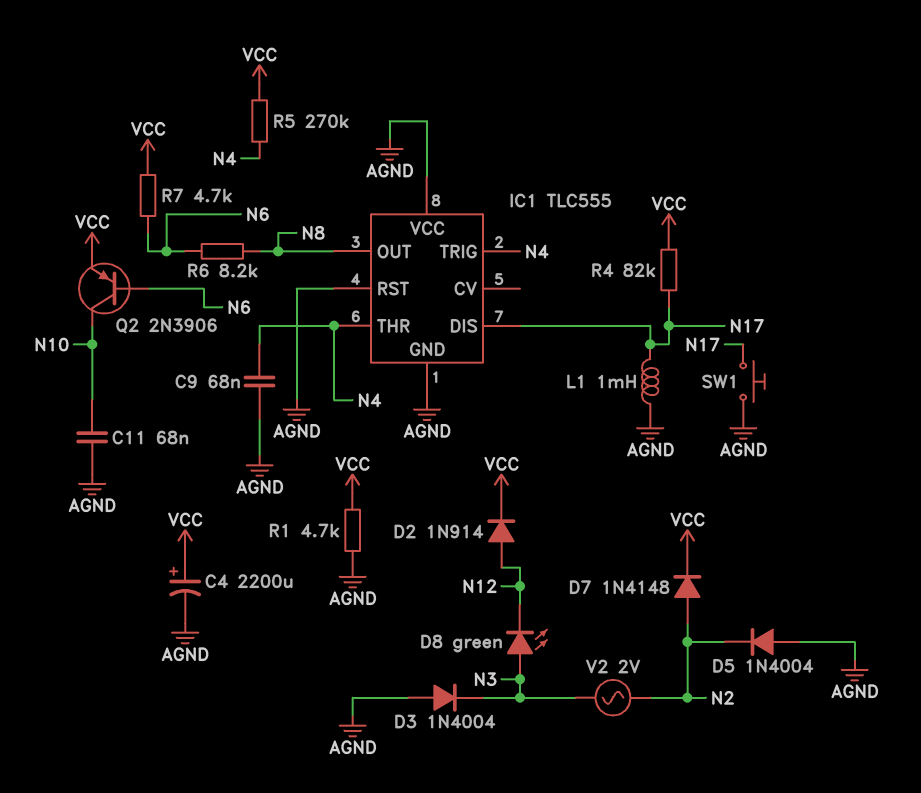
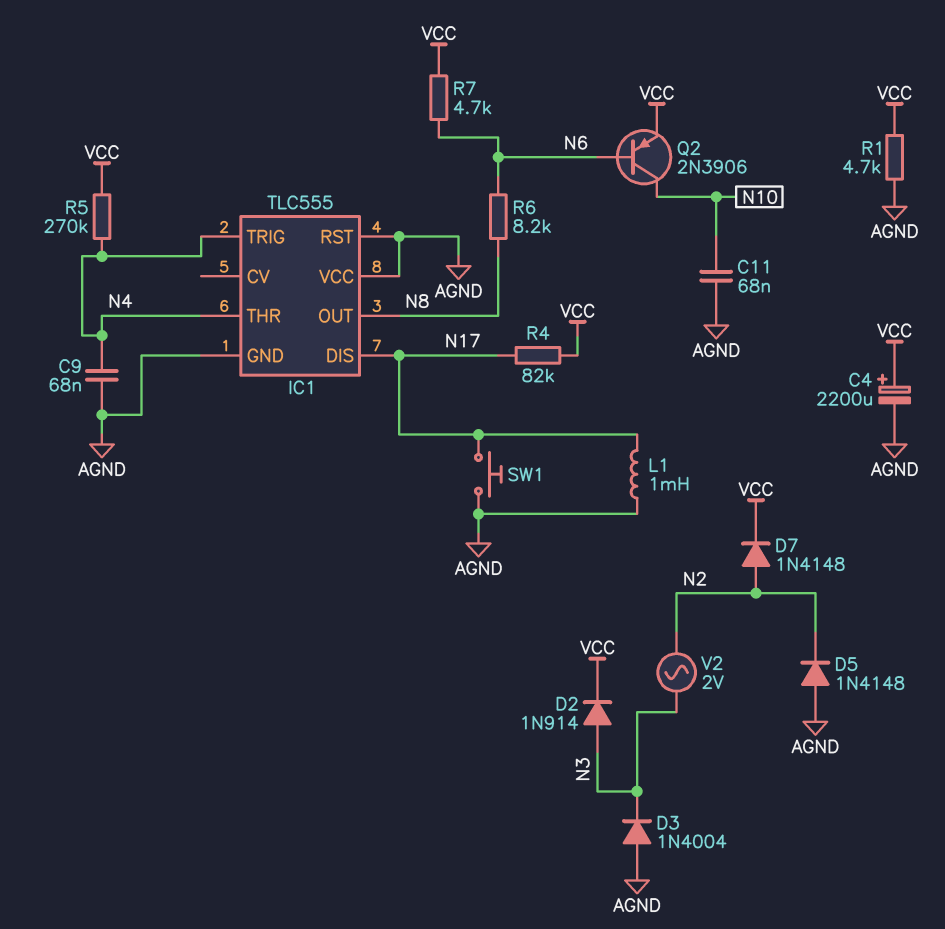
D2: diode 1N914 (A N12, K VCC) -> diode 1N914 (A N3, K VCC)
D5: diode 1N4004 (A AGND, K N2) -> diode 1N4148 (A AGND, K N2)
D8: LED green (A N3, K N12) -> none

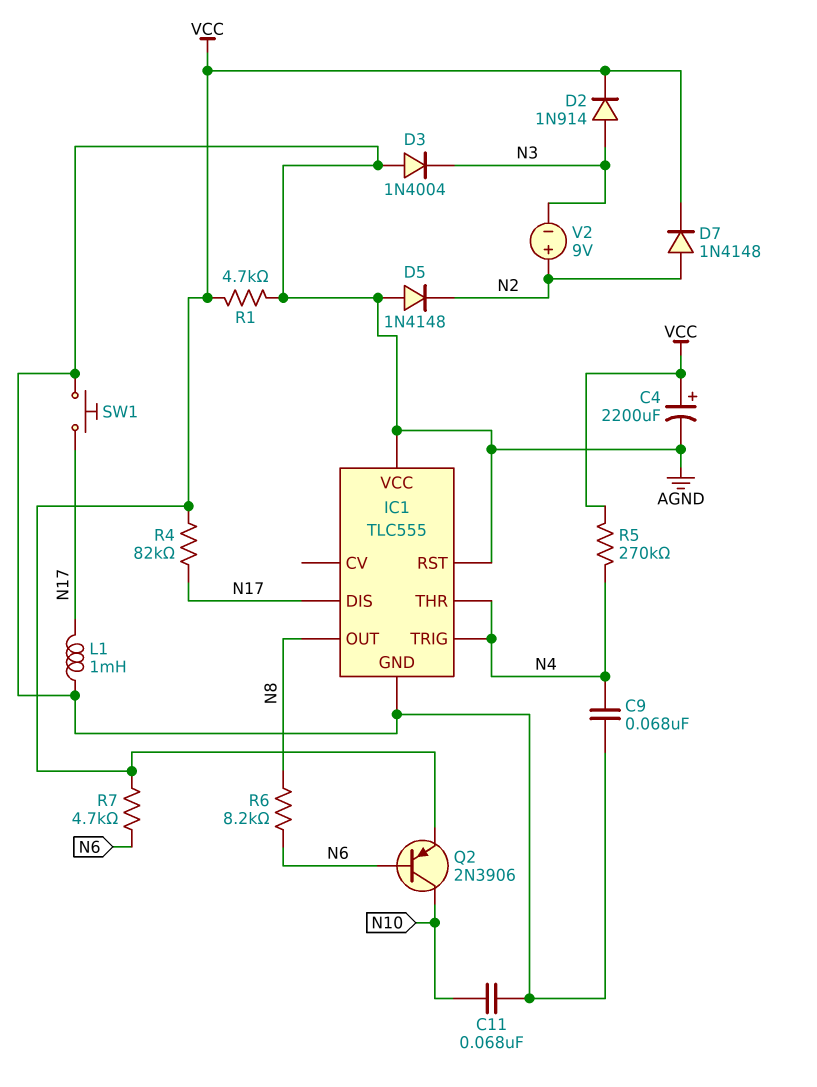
V2: AC 2V (N2, N3) -> 9V (plus N2, minus N3)

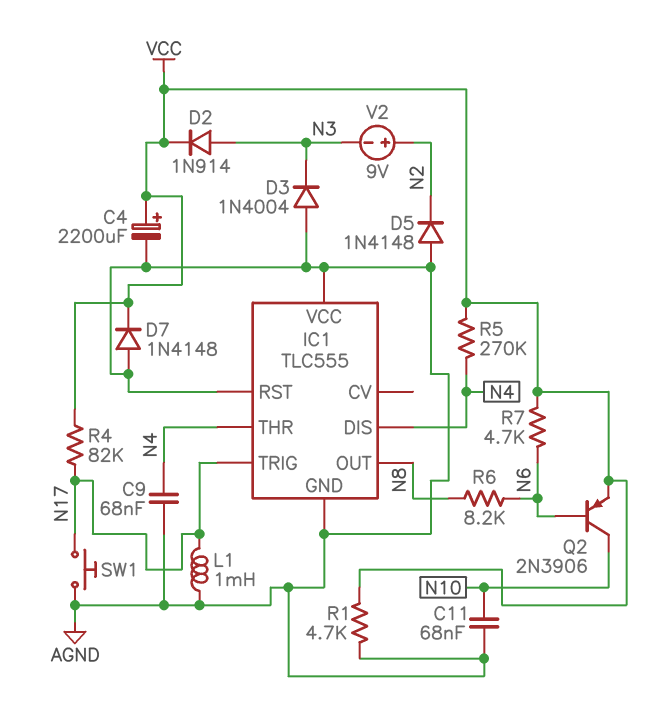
D7: diode 1N4148 (A N2, K VCC) -> diode 1N4148 (A AGND, K VCC)
IC1 pin DIS: N17 -> N4
IC1 pin TRIG: N4 -> N17

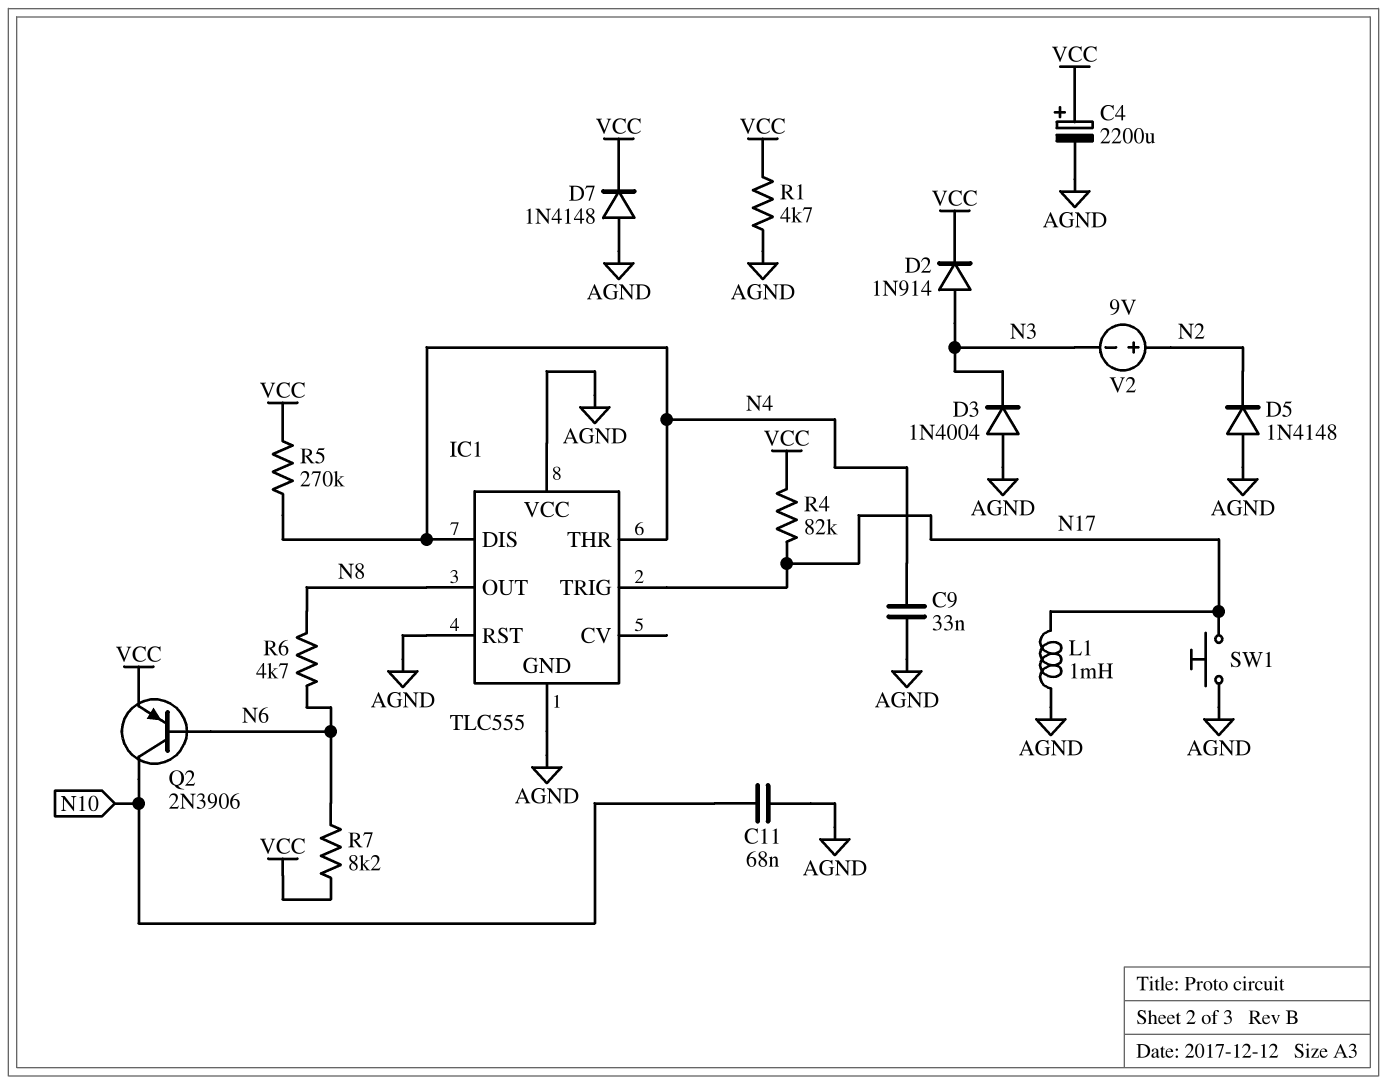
C9: 68nF (AGND, N4) -> 33nF (AGND, N4)
R6: 8.2k (N6, N8) -> 4.7k (N6, N8)
R7: 4.7k (N6, VCC) -> 8.2k (N6, VCC)

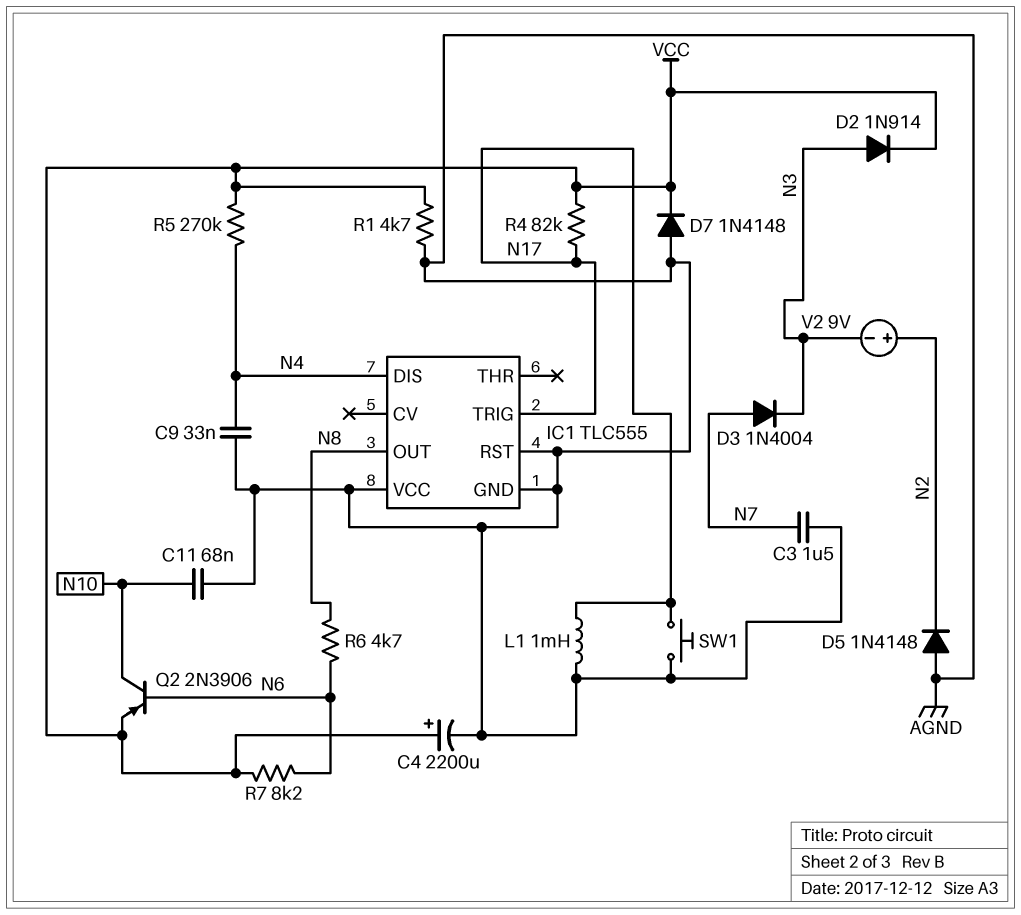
C3: none -> 1.5uF (AGND, N7)
D3: diode 1N4004 (A AGND, K N3) -> diode 1N4004 (A N7, K N3)
IC1 pin THR: N4 -> none

